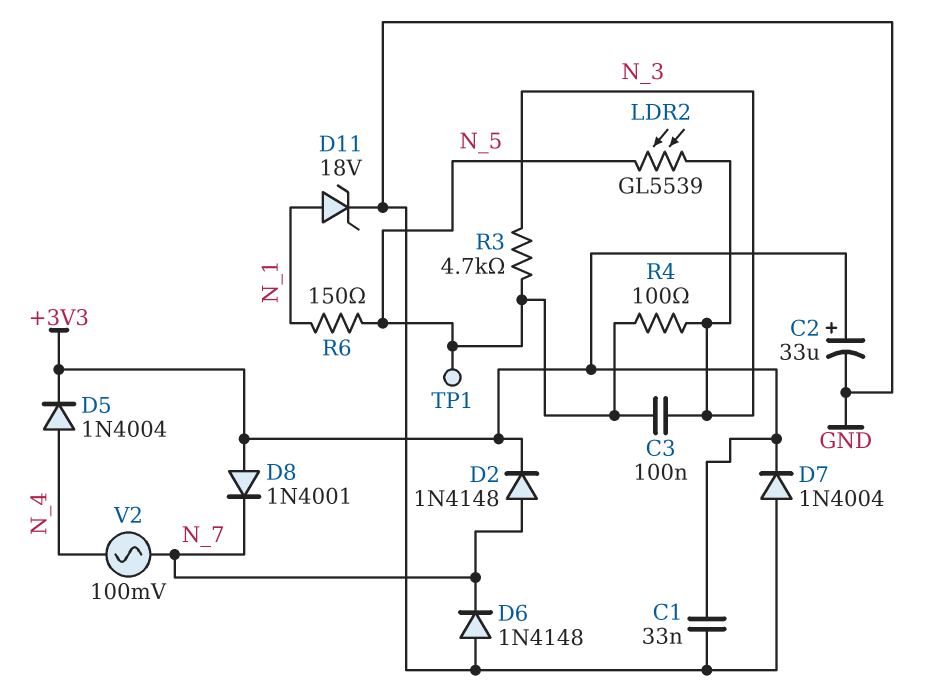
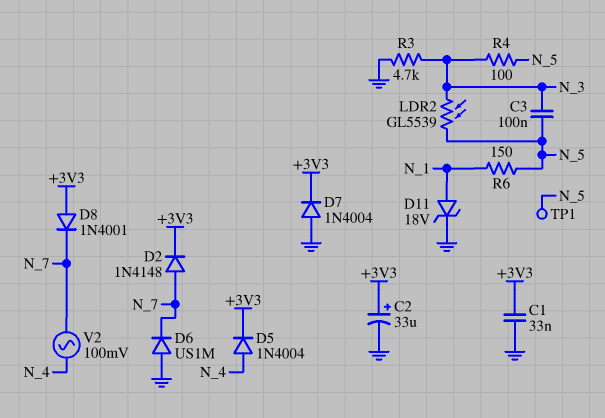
D6: diode 1N4148 (A GND, K N_7) -> diode US1M (A GND, K N_7)
R3: 4.7k (N_3, N_5) -> 4.7k (GND, N_3)

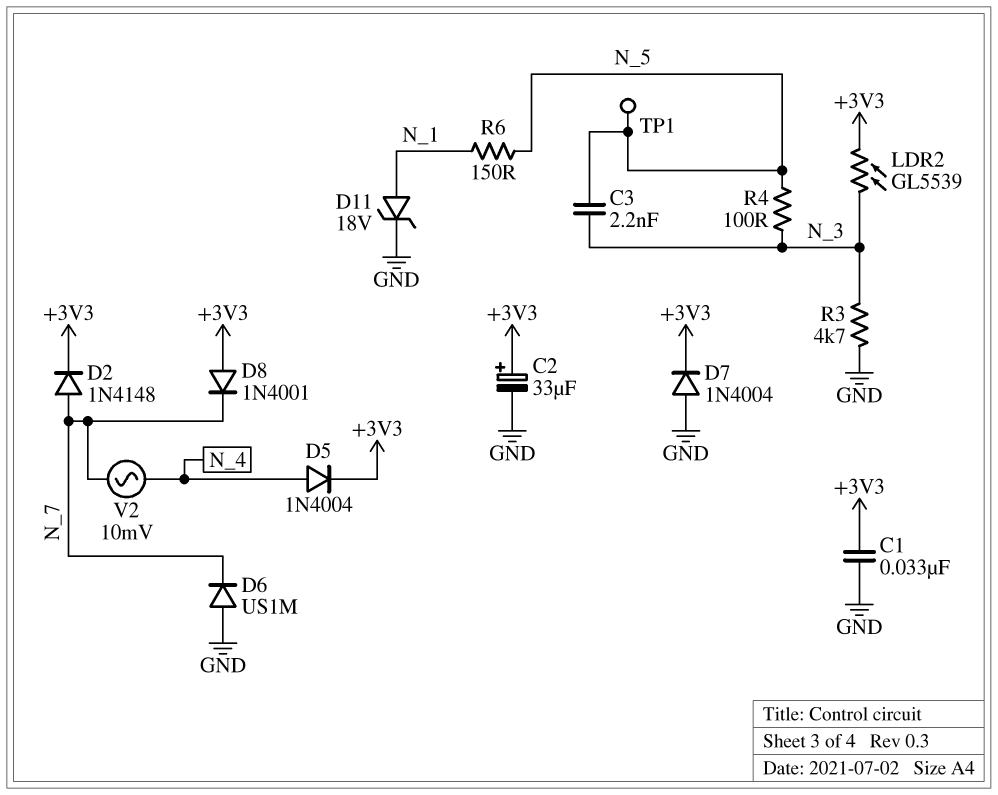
C3: 100nF (N_3, N_5) -> 2.2nF (N_3, N_5)
LDR2: GL5539 (N_3, N_5) -> GL5539 (+3V3, N_3)
V2: AC 100mV (N_4, N_7) -> AC 10mV (N_4, N_7)

